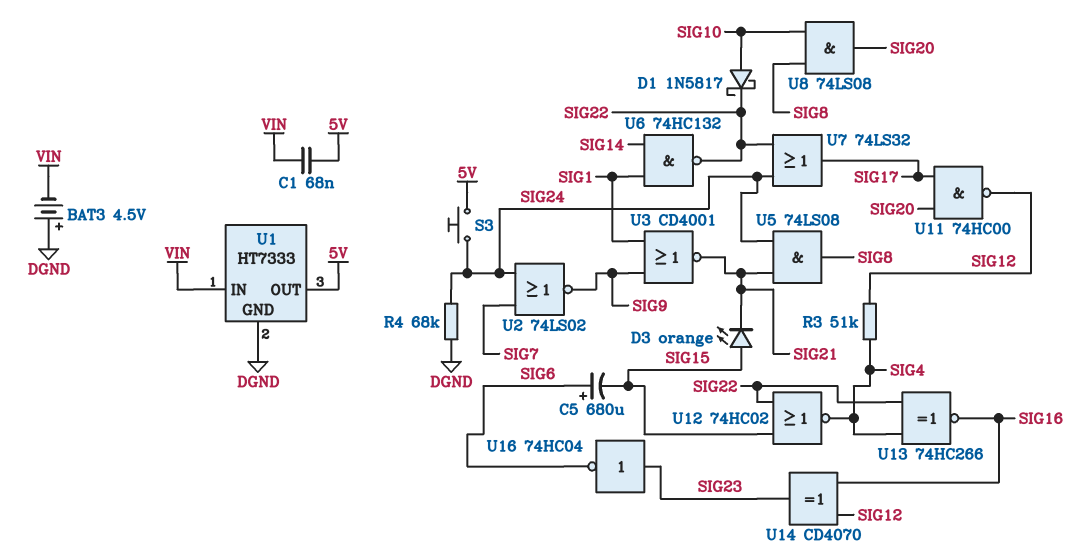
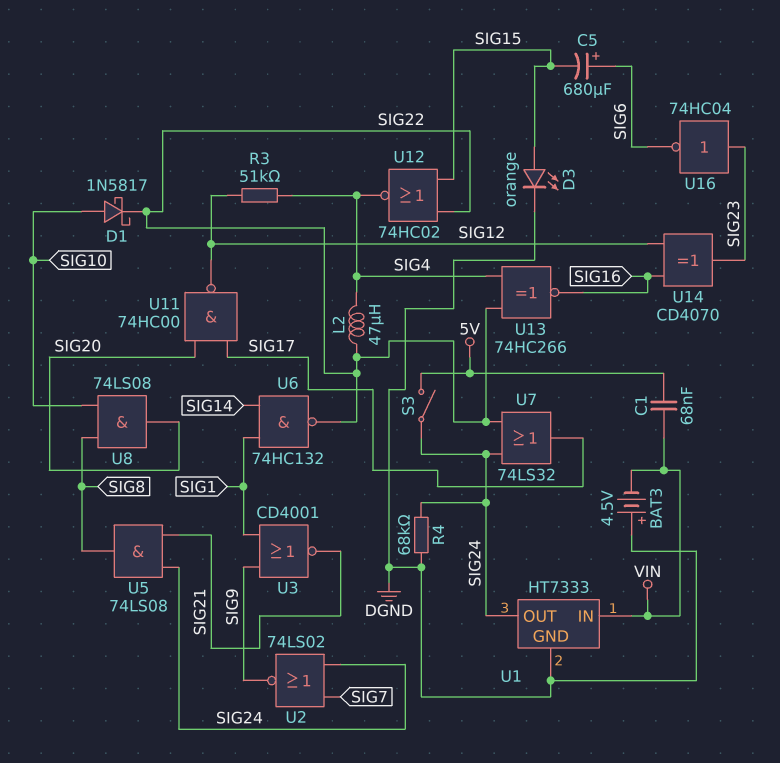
D3: LED orange (A SIG15, K SIG21) -> LED orange (A SIG15, K DGND)
L2: none -> 47uH (SIG4, SIG22)
S3: button (5V, SIG24) -> switch (5V, SIG24)
U1 pin OUT: 5V -> SIG24

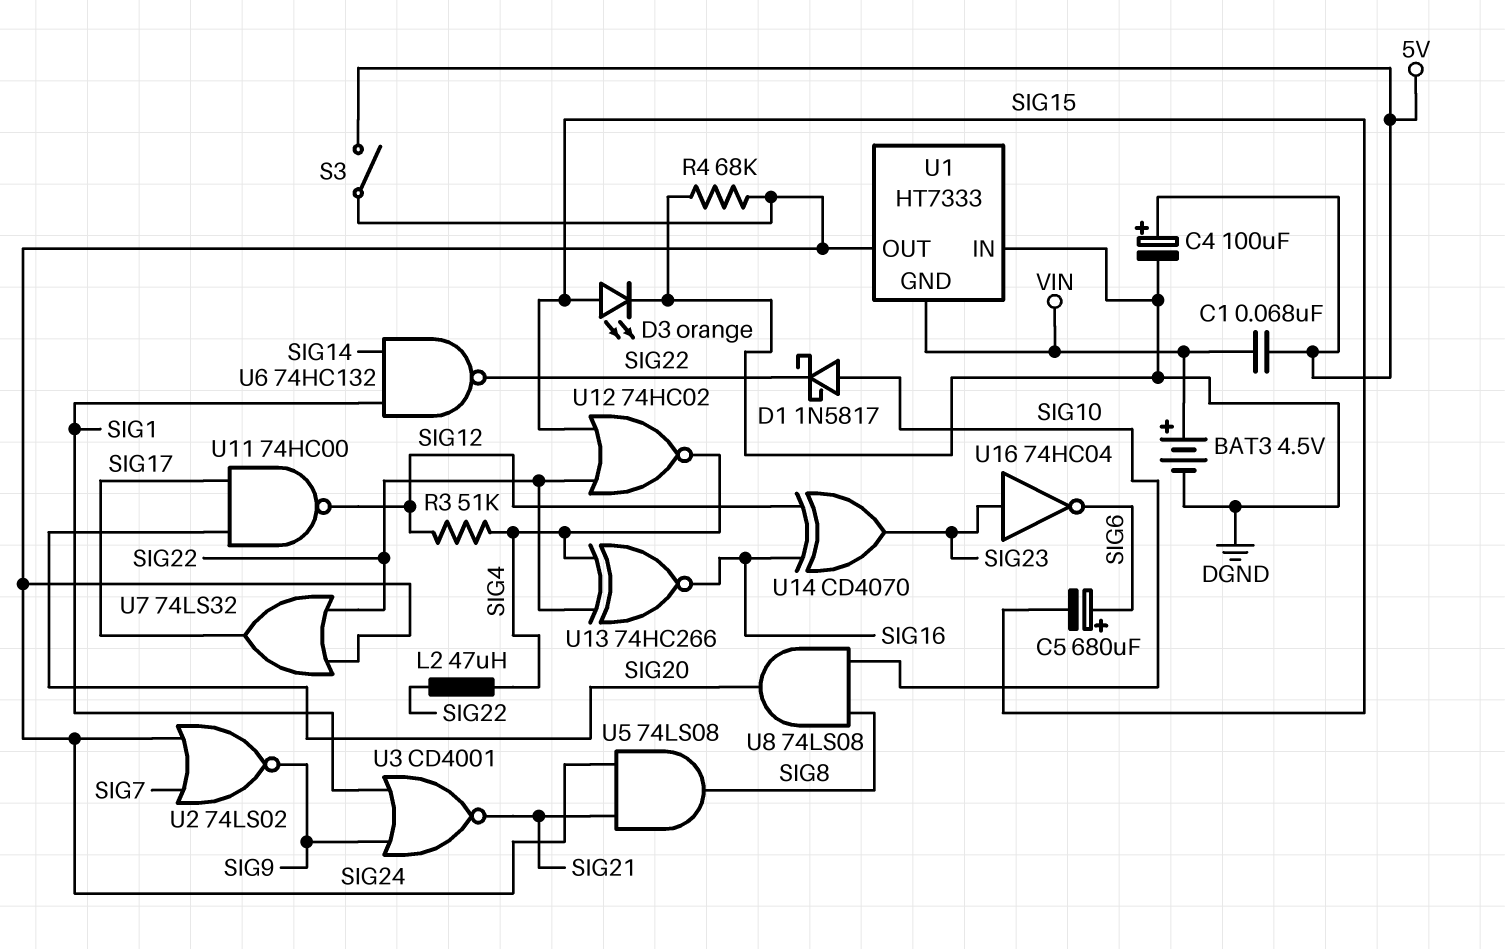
BAT3: 4.5V (plus DGND, minus VIN) -> 4.5V (plus VIN, minus DGND)
C4: none -> 100uF (plus 5V, minus DGND)
U1 pin GND: DGND -> VIN
U1 pin IN: VIN -> DGND

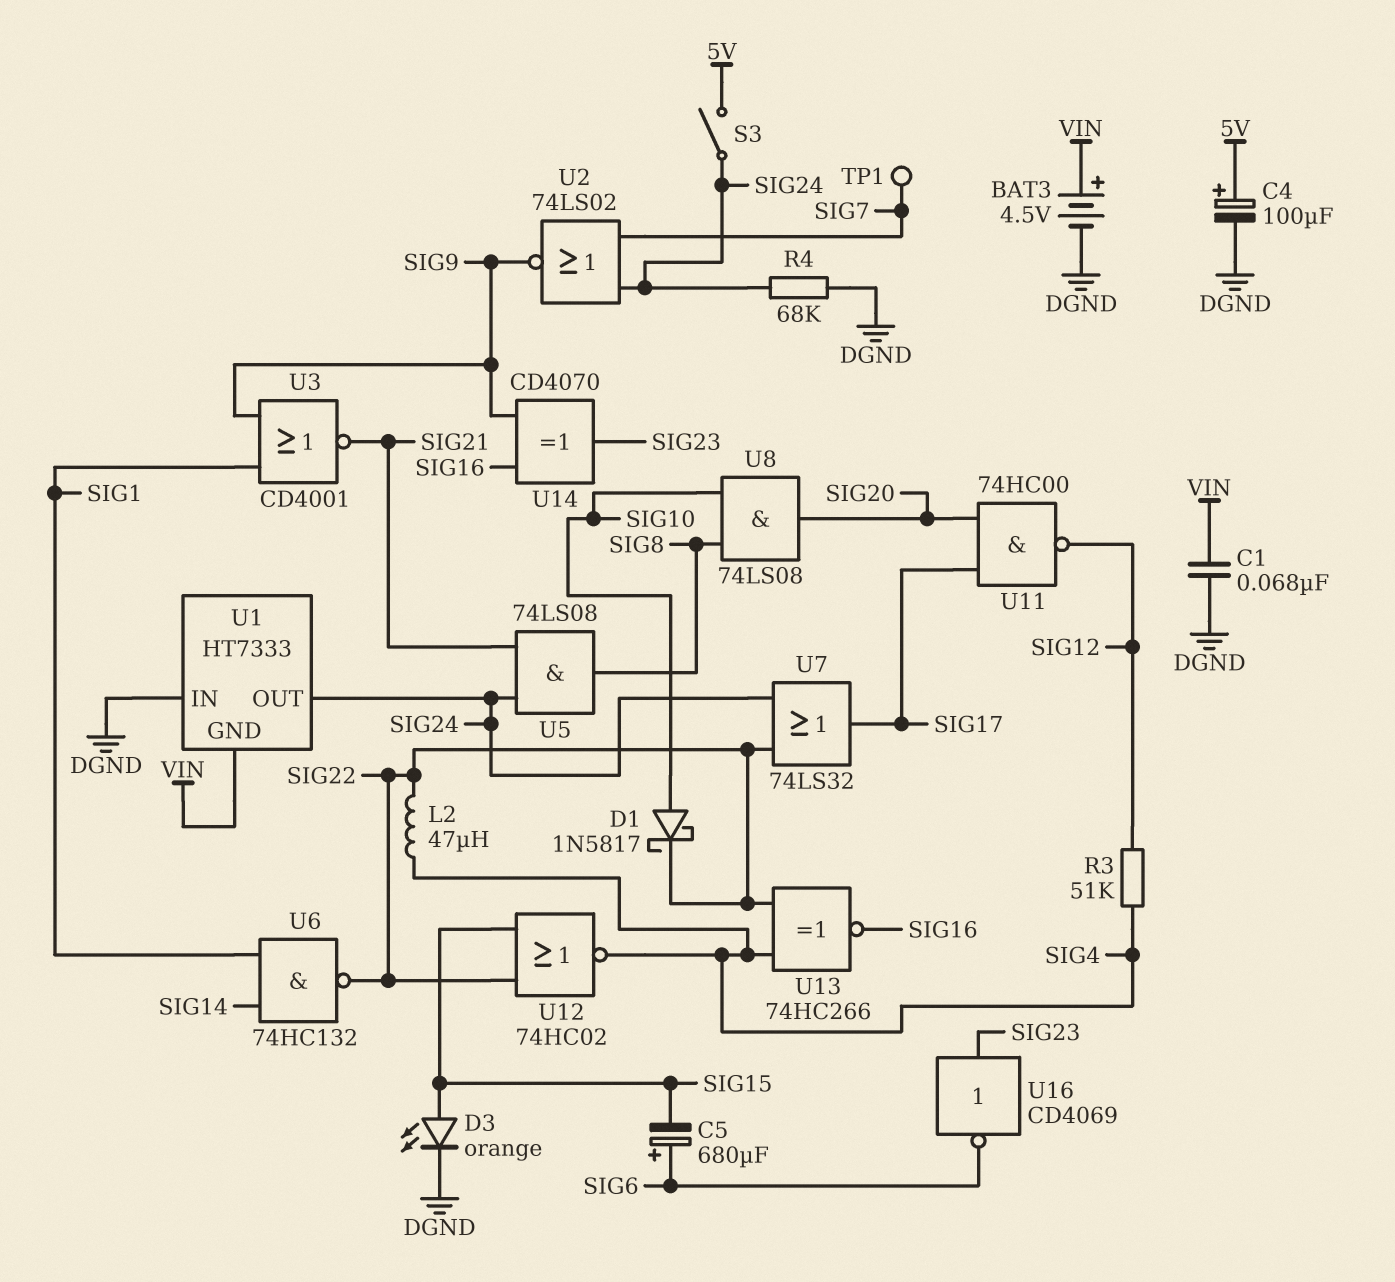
C1: 68nF (5V, VIN) -> 68nF (DGND, VIN)
TP1: none -> test point (SIG7)
U14: XOR CD4070 (in SIG12, in SIG16, out SIG23) -> XOR CD4070 (in SIG9, in SIG16, out SIG23)
U16: NOT 74HC04 (in SIG23, out SIG6) -> NOT CD4069 (in SIG23, out SIG6)

